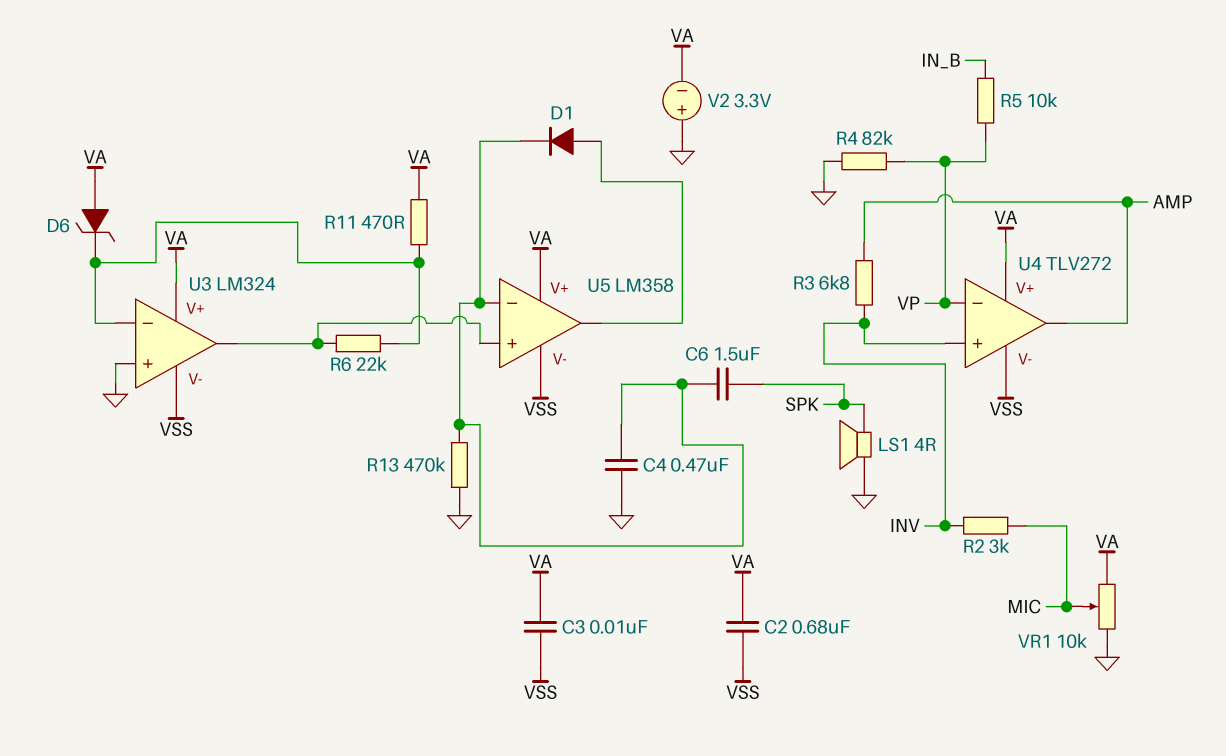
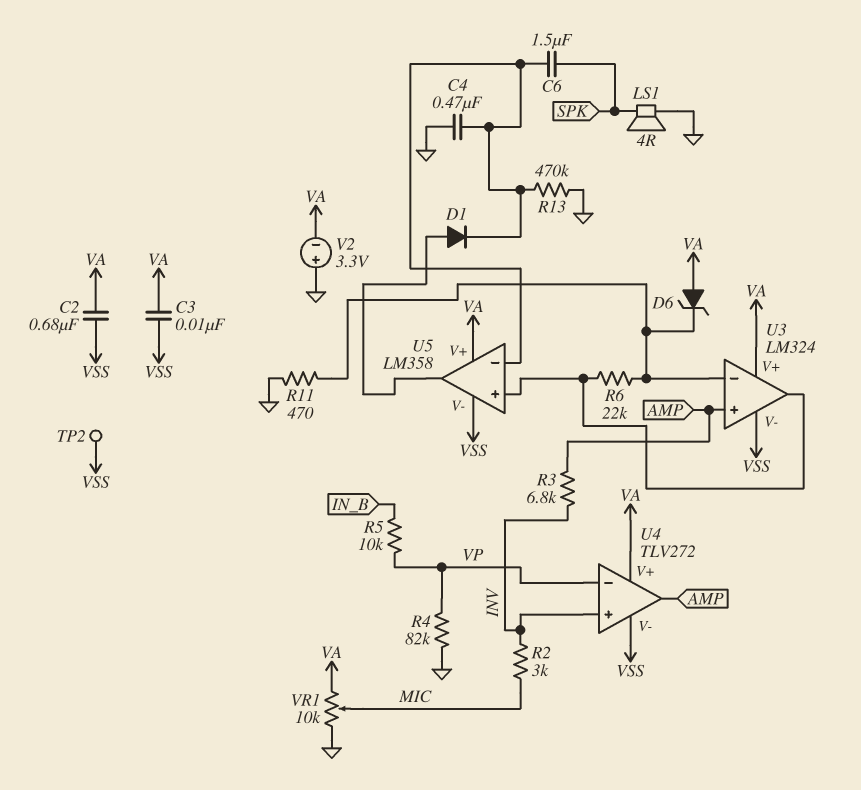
R11: 470 (U3/in-, VA) -> 470 (GND, U3/in-)
TP2: none -> test point (VSS)
U3 pin in+: GND -> AMP

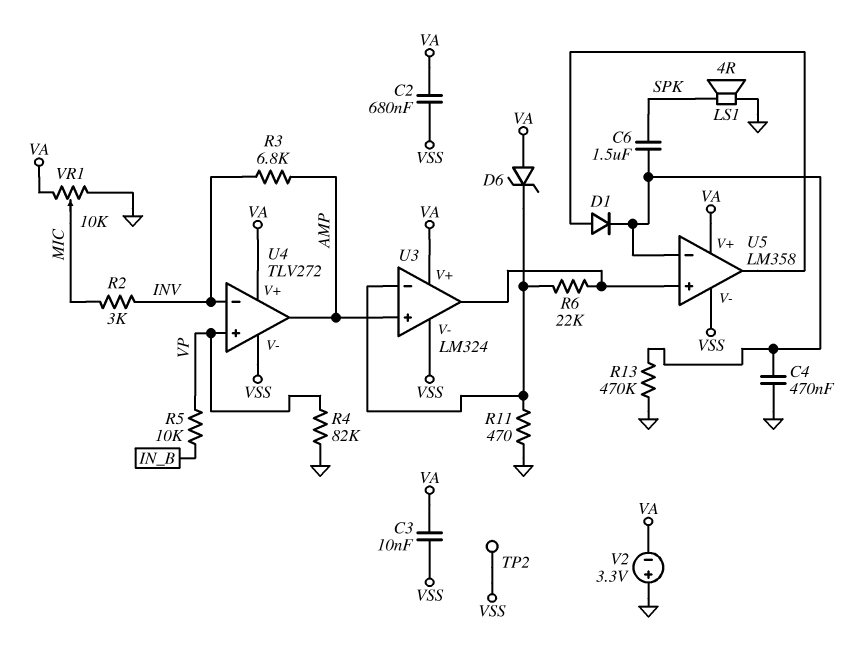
U4 pin in+: INV -> VP
U4 pin in-: VP -> INV

